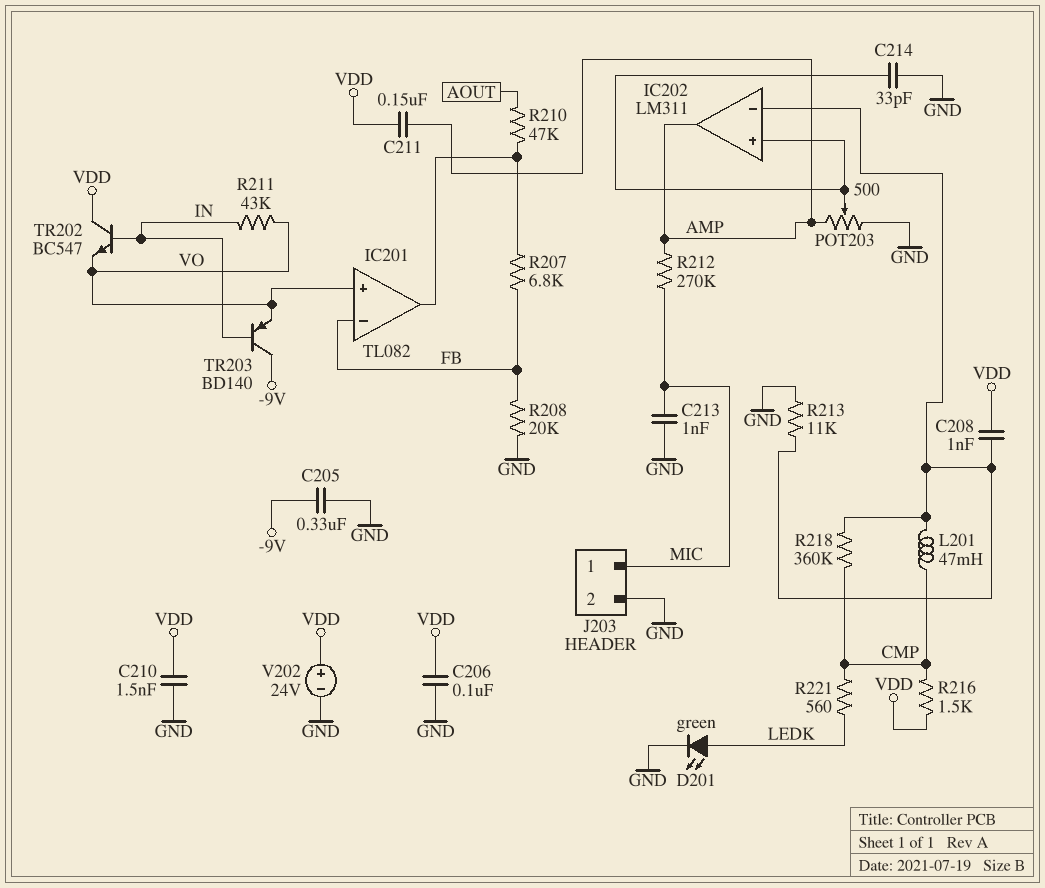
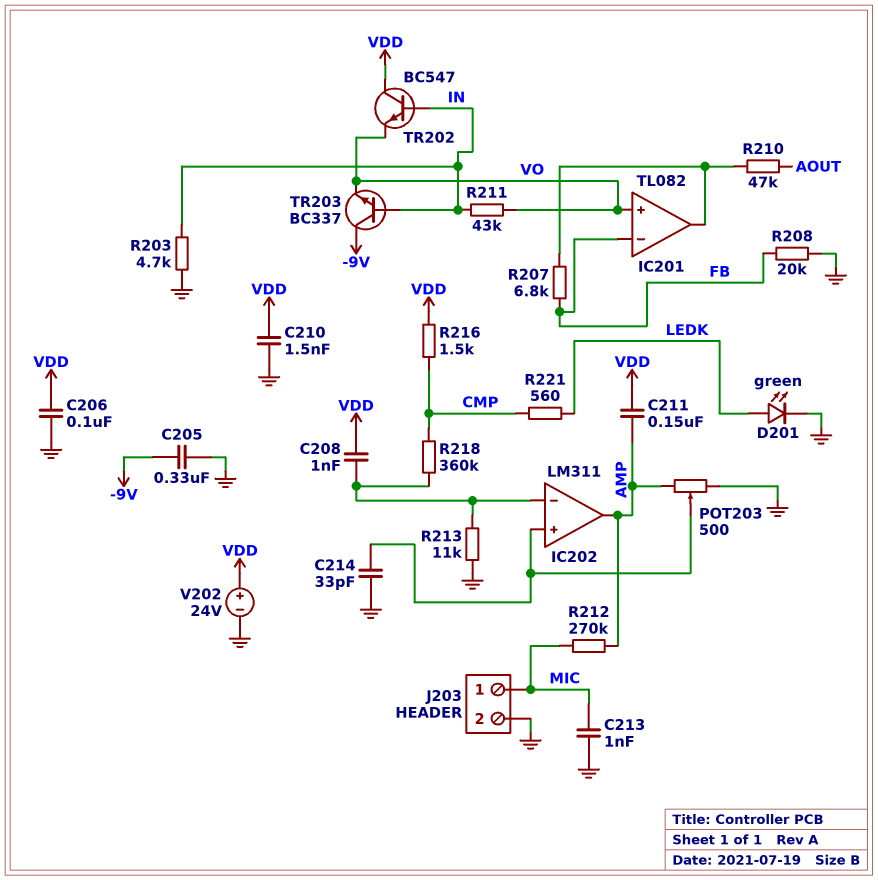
L201: 47mH (CMP, IC202/in-) -> none
R203: none -> 4.7k (GND, IN)
TR203: PNP BD140 (B IN, C -9V, E VO) -> NPN BC337 (B IN, C -9V, E VO)

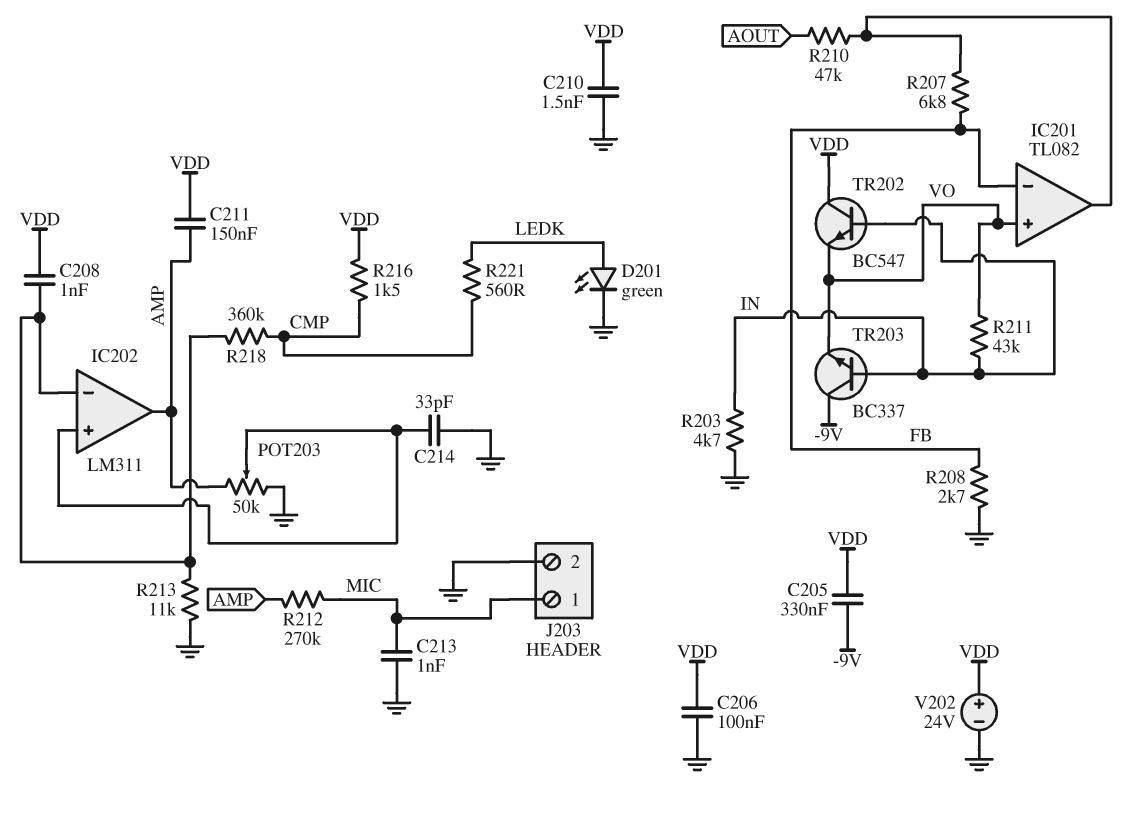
C205: 330nF (-9V, GND) -> 330nF (-9V, VDD)
POT203: 500 (AMP, GND, wiper IC202/in+) -> 50k (AMP, GND, wiper IC202/in+)
R208: 20k (FB, GND) -> 2.7k (FB, GND)

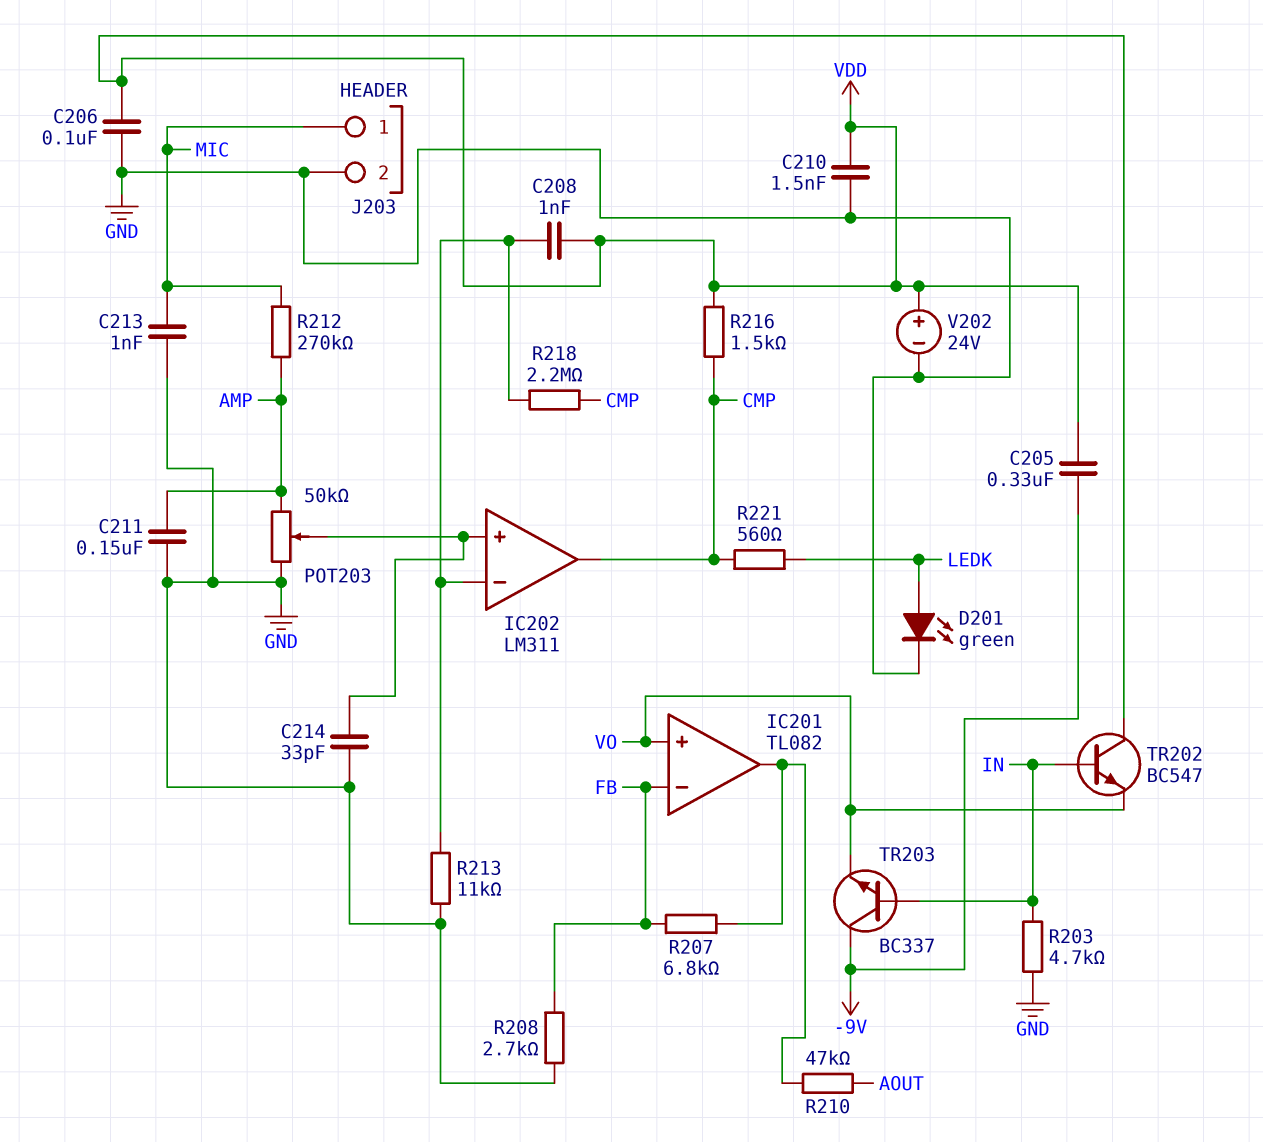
C211: 150nF (AMP, VDD) -> 150nF (AMP, GND)
IC202 pin out: AMP -> CMP
R211: 43k (IN, VO) -> none
R218: 360k (CMP, IC202/in-) -> 2.2M (CMP, IC202/in-)

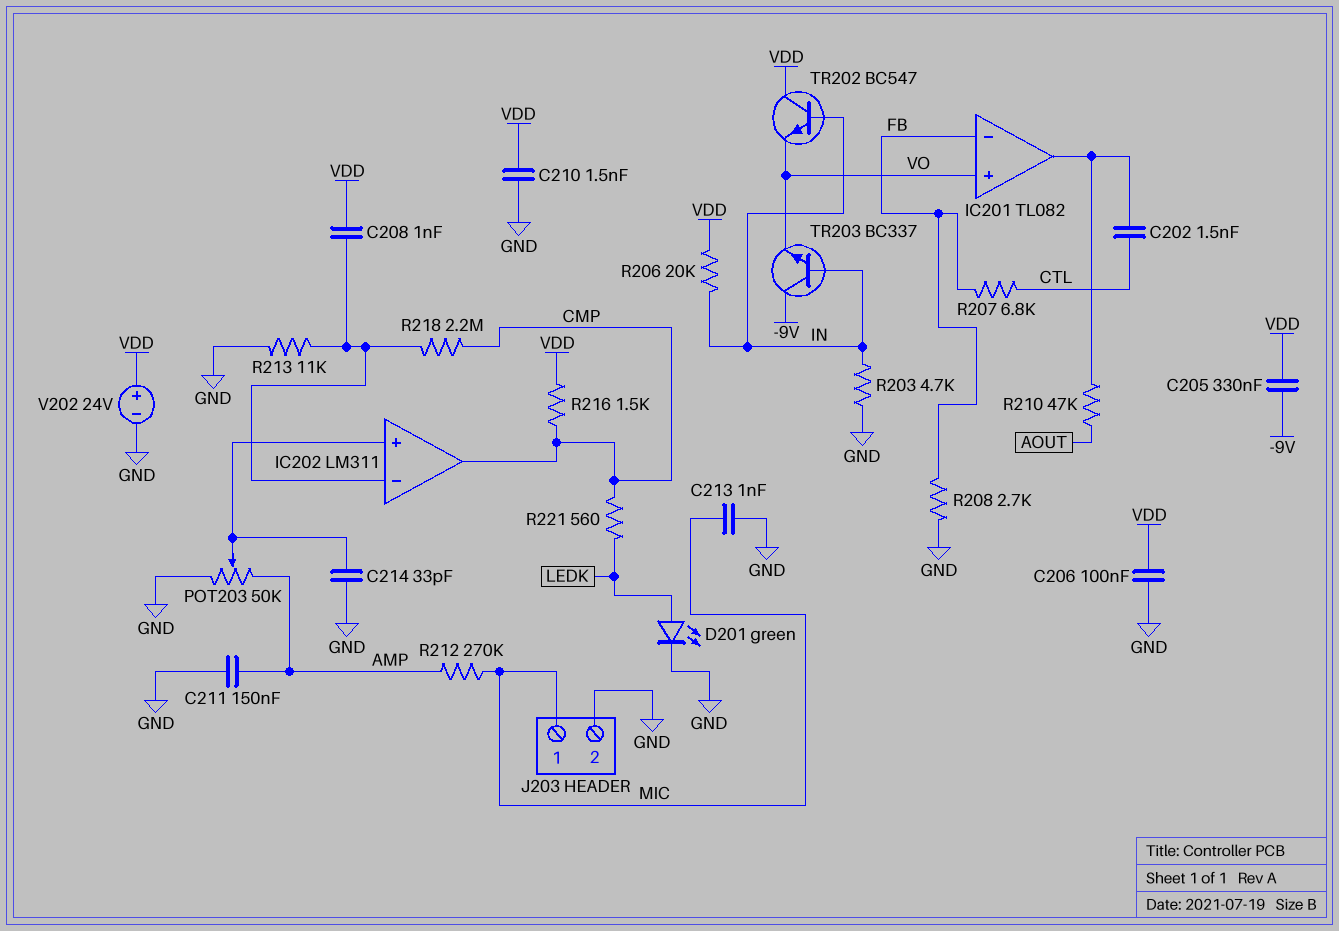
C202: none -> 1.5nF (CTL, IC201/out)
R206: none -> 20k (IN, VDD)
R207: 6.8k (FB, IC201/out) -> 6.8k (CTL, FB)

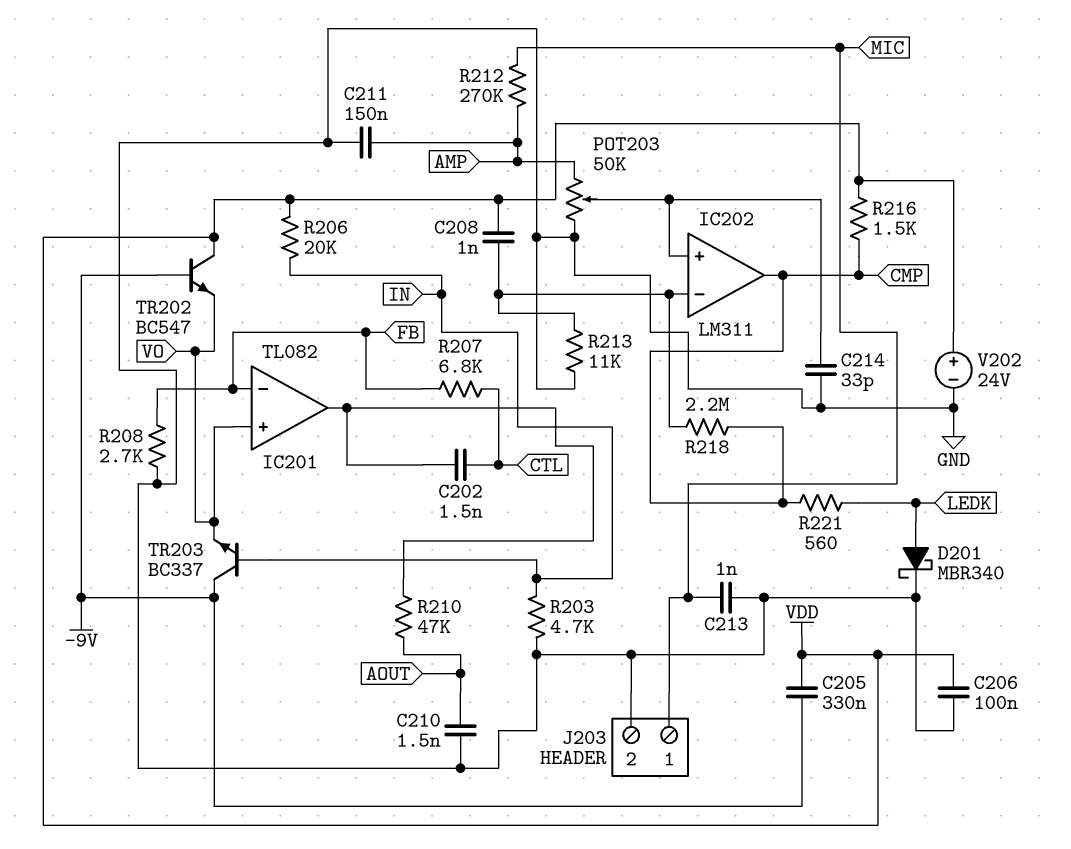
C210: 1.5nF (GND, VDD) -> 1.5nF (AOUT, GND)
D201: LED green (A LEDK, K GND) -> schottky MBR340 (A LEDK, K GND)
TR202: NPN BC547 (B IN, C VDD, E VO) -> NPN BC547 (B -9V, C VDD, E VO)

